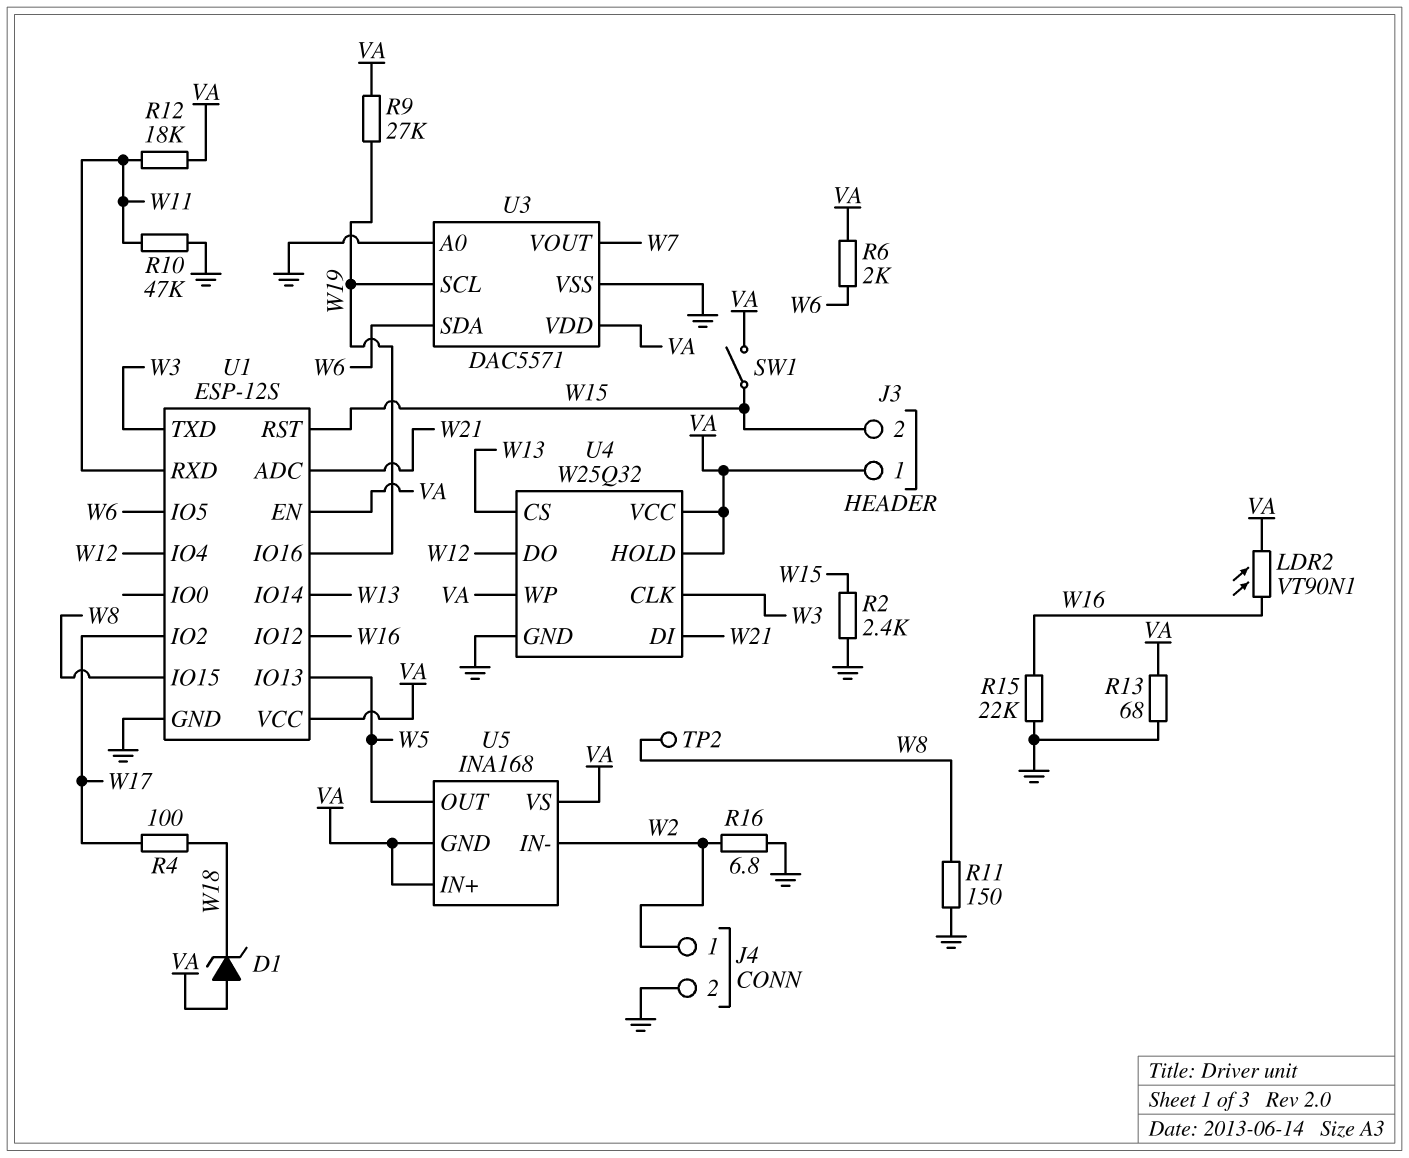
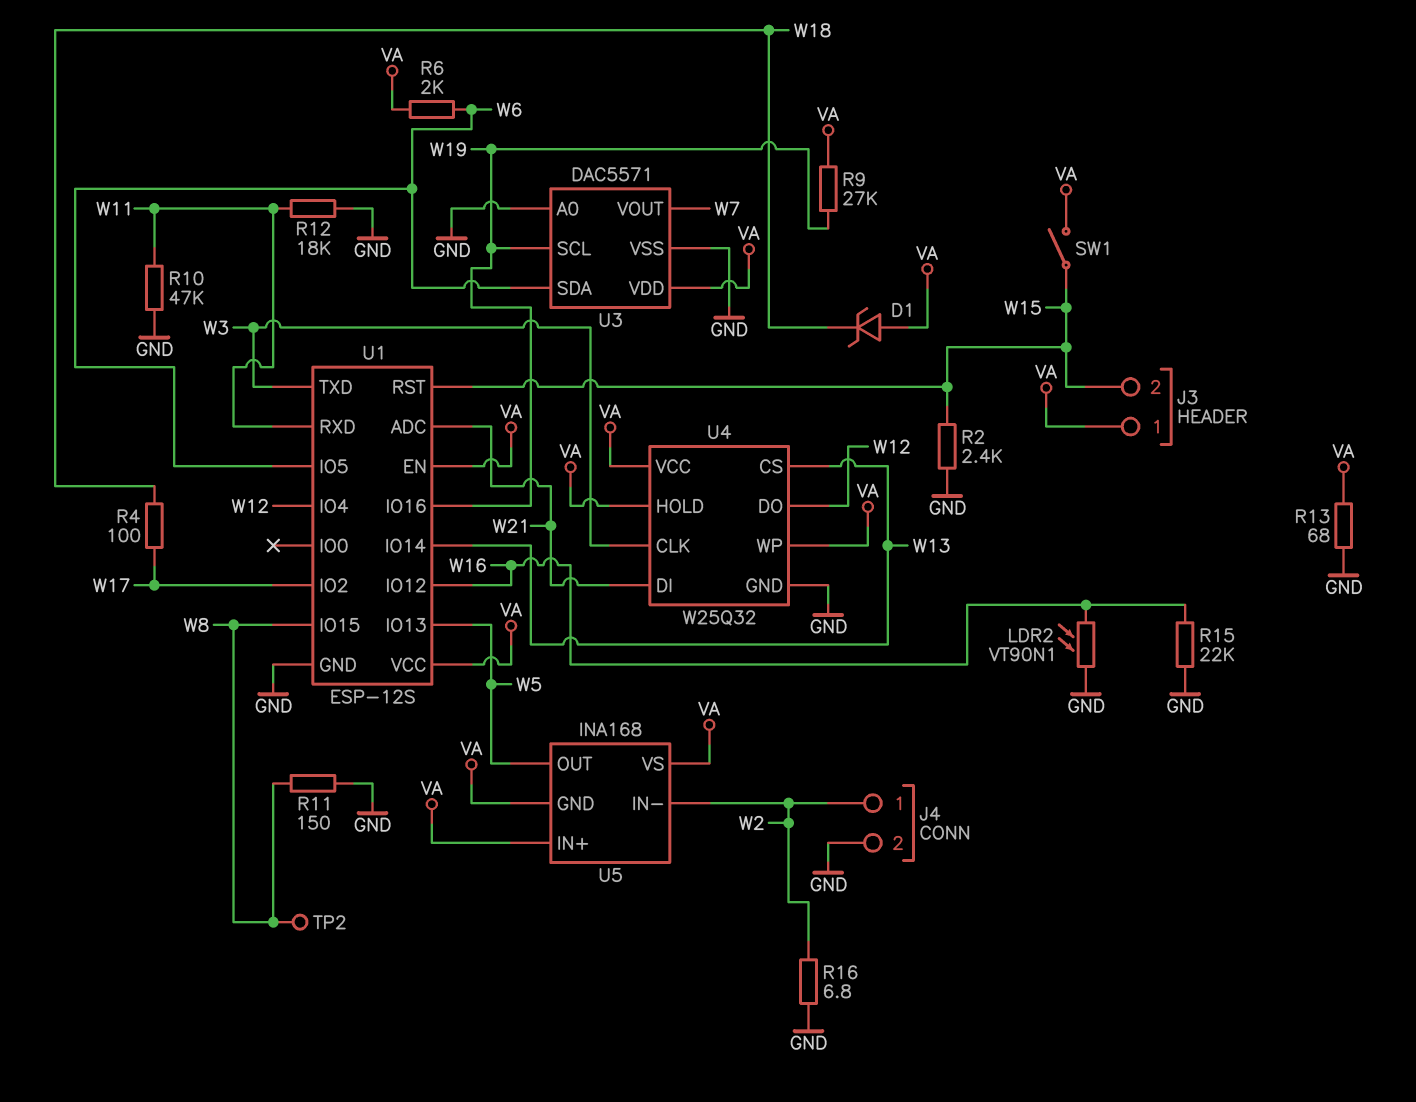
LDR2: VT90N1 (VA, W16) -> VT90N1 (GND, W16)
R12: 18k (VA, W11) -> 18k (GND, W11)

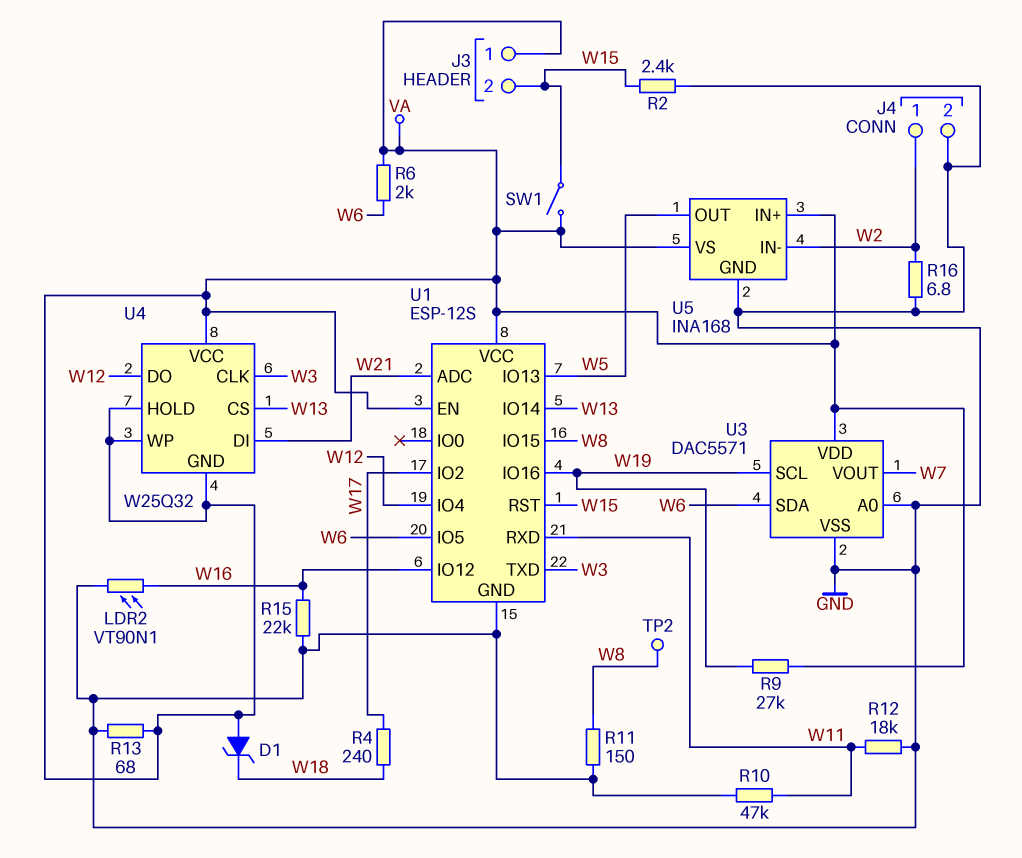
R4: 100 (W17, W18) -> 240 (W17, W18)
U4 pin GND: GND -> VA
U5 pin GND: VA -> GND

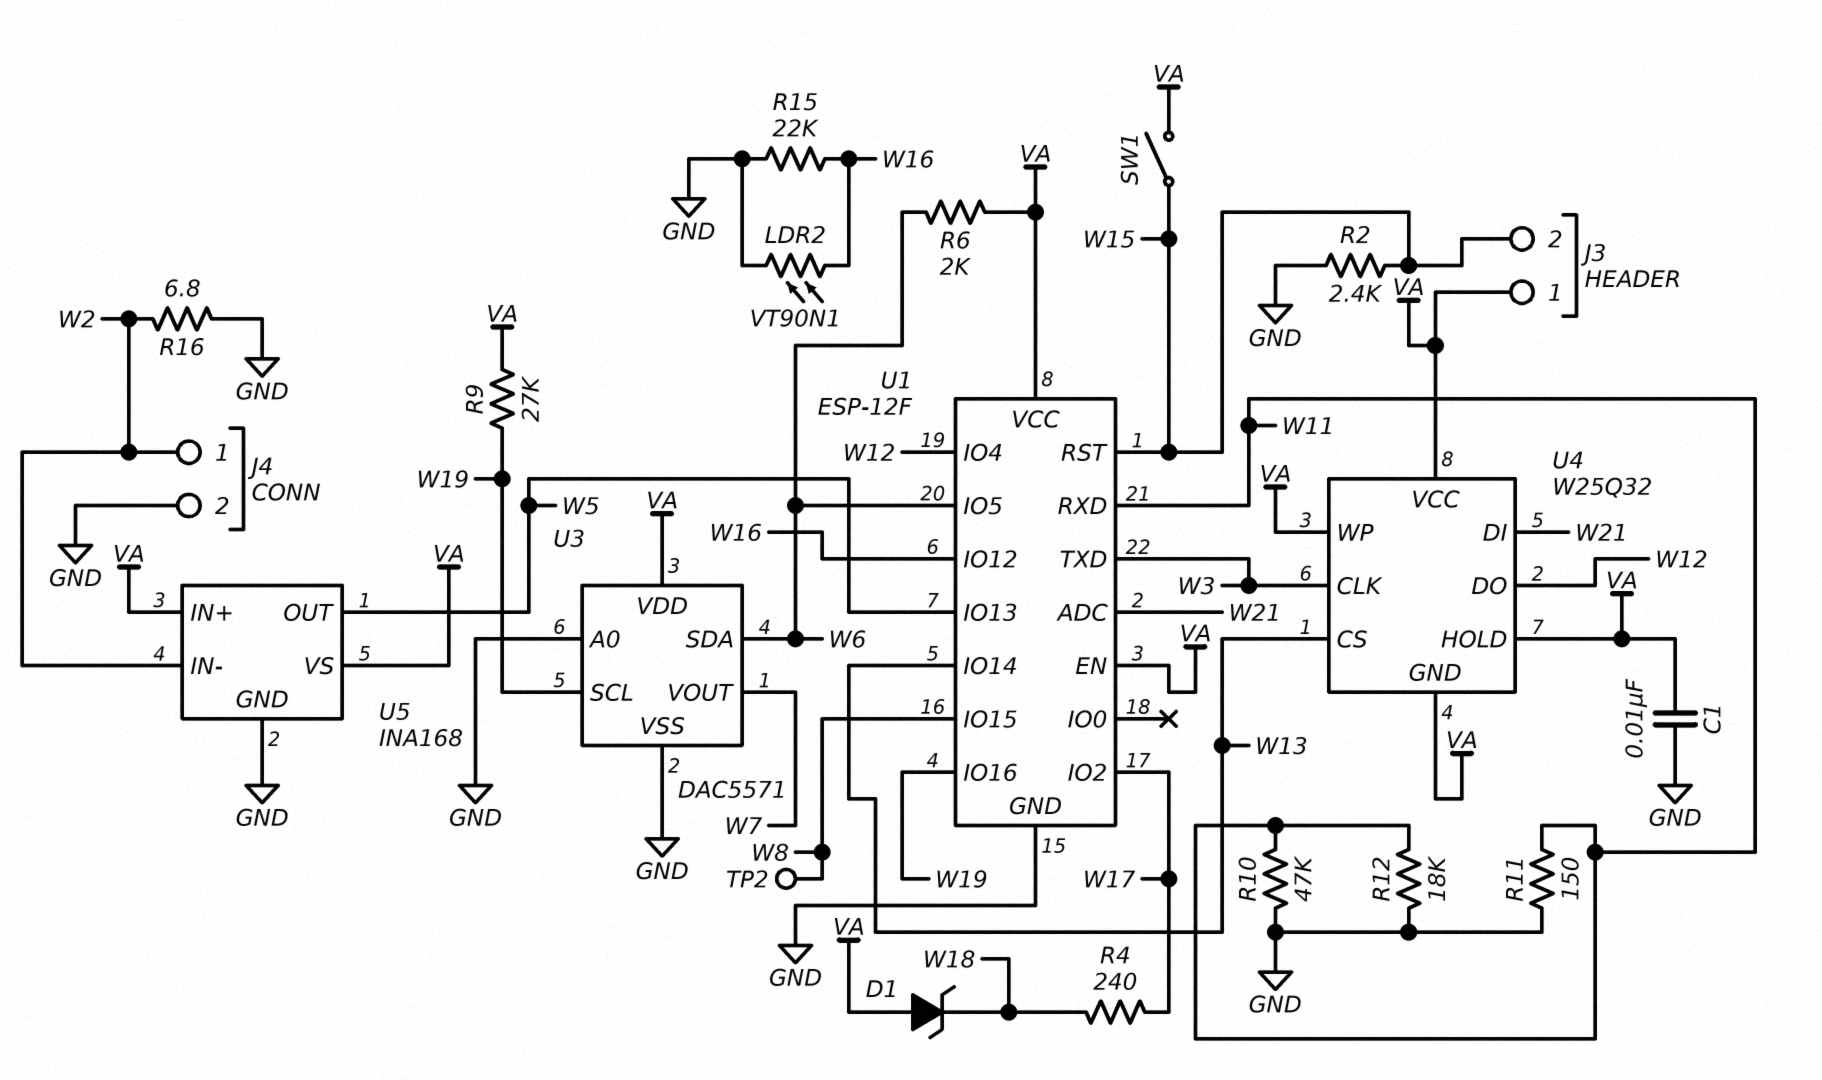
C1: none -> 10nF (GND, VA)
R11: 150 (GND, W8) -> 150 (GND, W11)
R13: 68 (GND, VA) -> none
U1: ESP-12S -> ESP-12F

